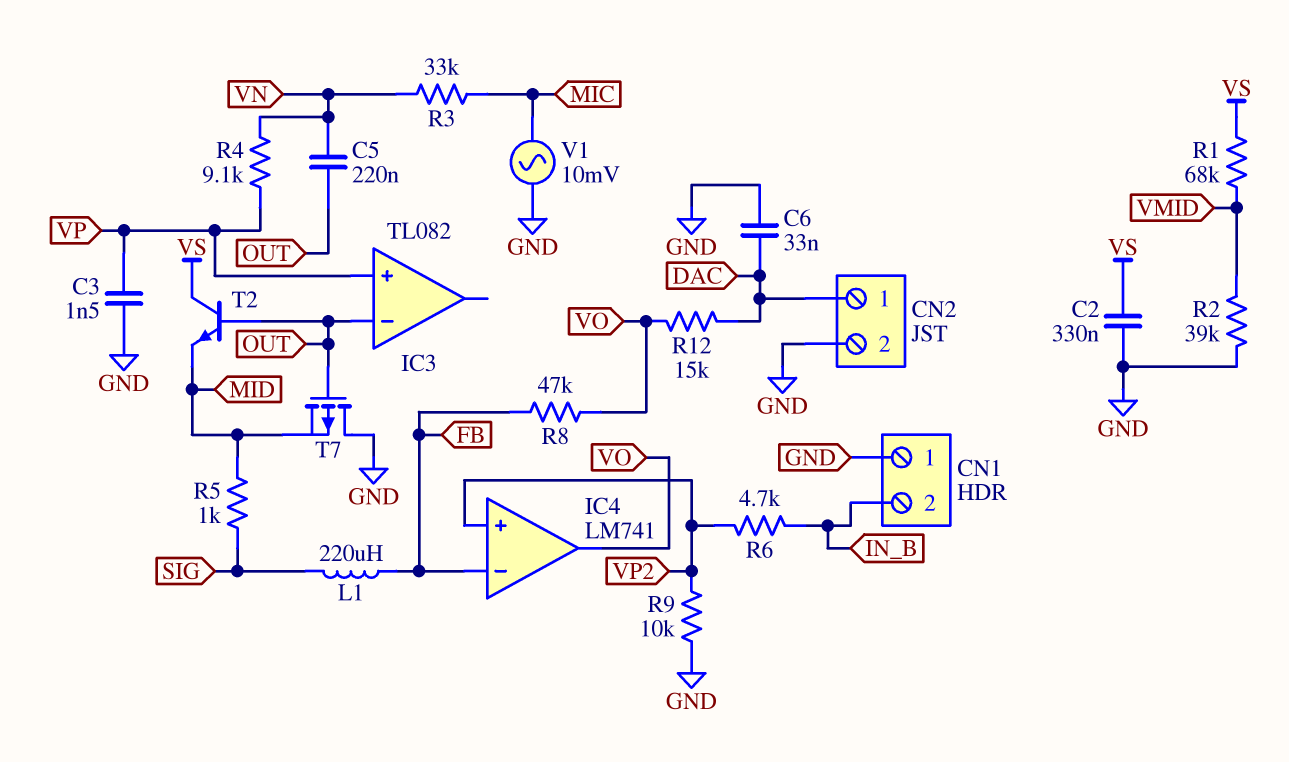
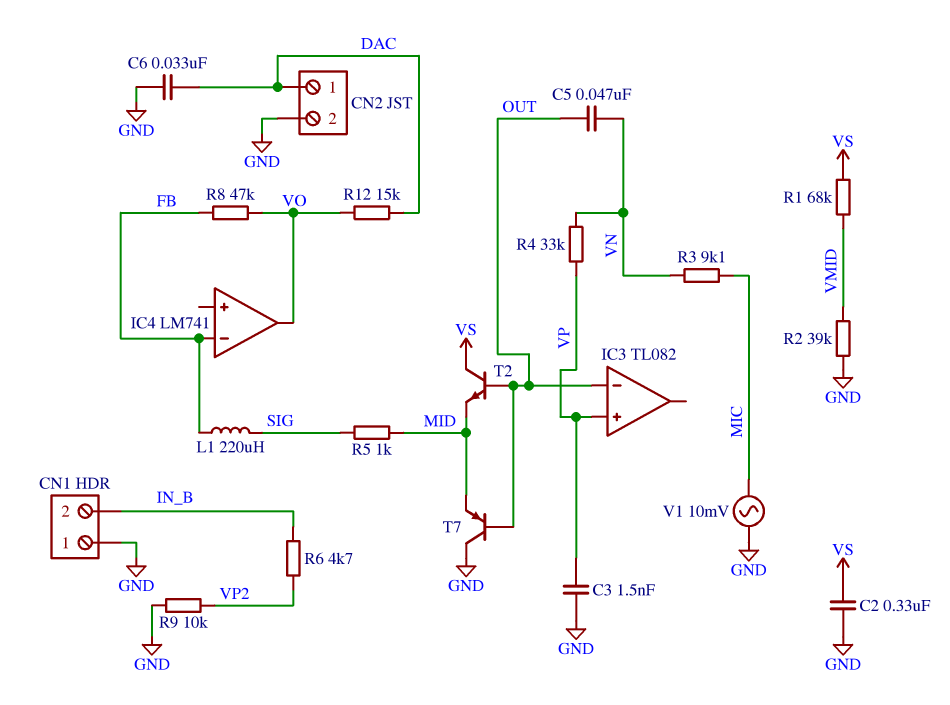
C5: 220nF (OUT, VN) -> 47nF (OUT, VN)
IC4 pin in+: VP2 -> none
R3: 33k (MIC, VN) -> 9.1k (MIC, VN)
R4: 9.1k (VN, VP) -> 33k (VN, VP)
T7: PMOS (G OUT, D GND, S MID) -> PNP (B OUT, C GND, E MID)

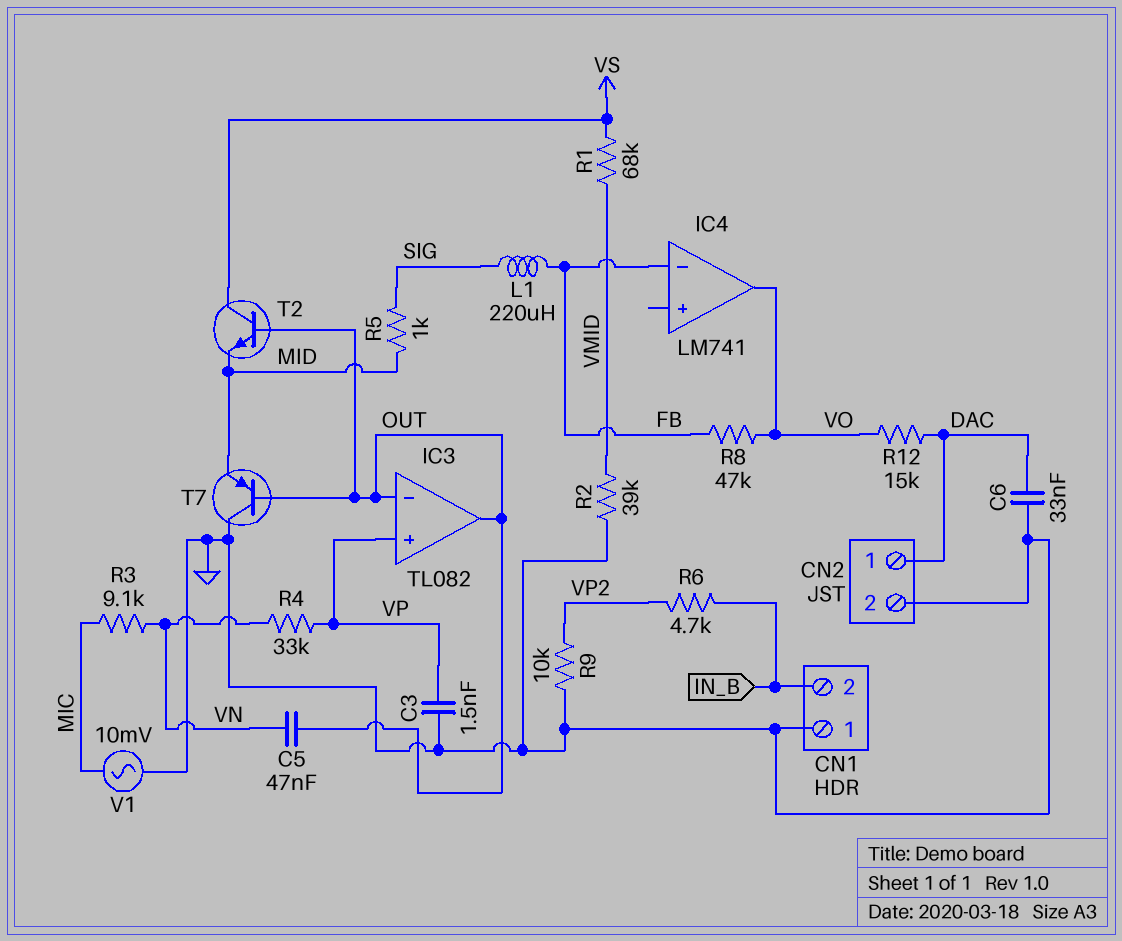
C2: 330nF (GND, VS) -> none
IC3 pin out: none -> OUT

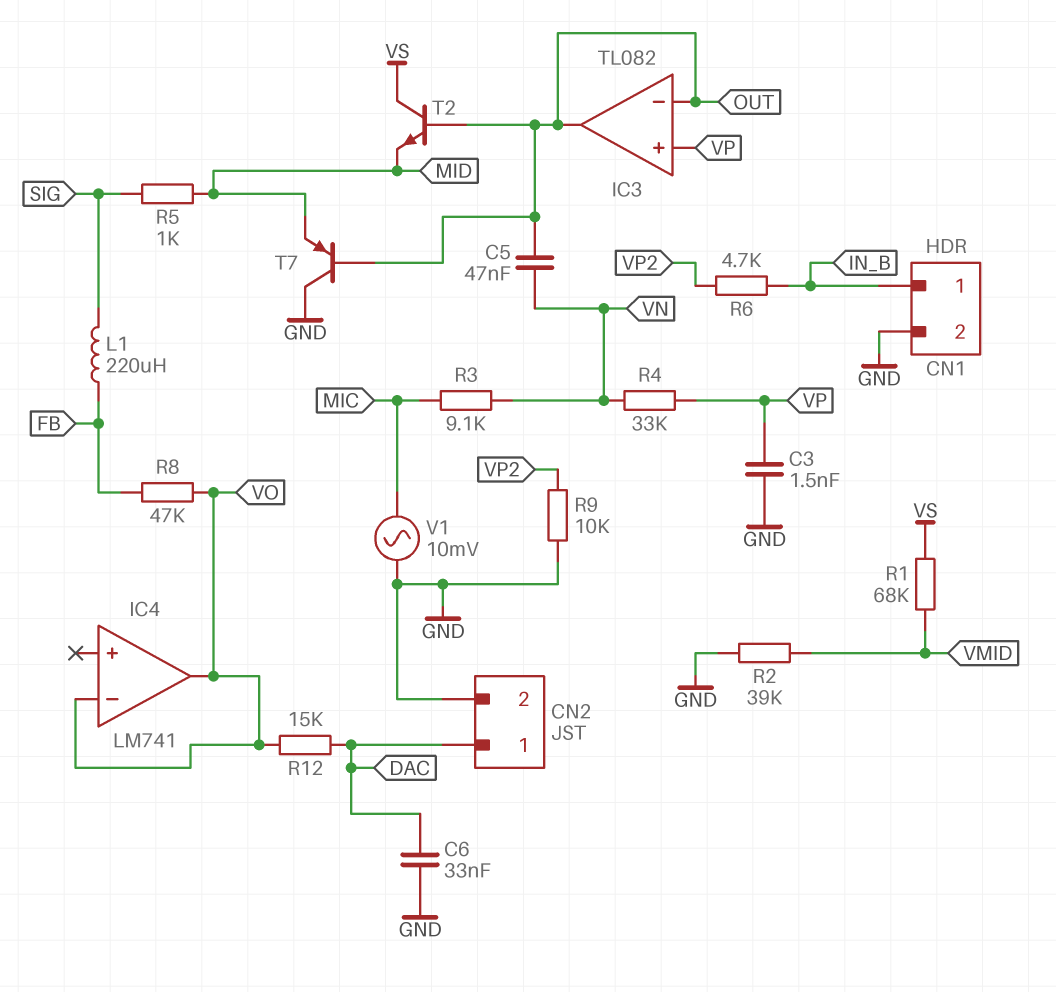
CN1 pin 1: GND -> IN_B
CN1 pin 2: IN_B -> GND
IC4 pin in-: FB -> VO

